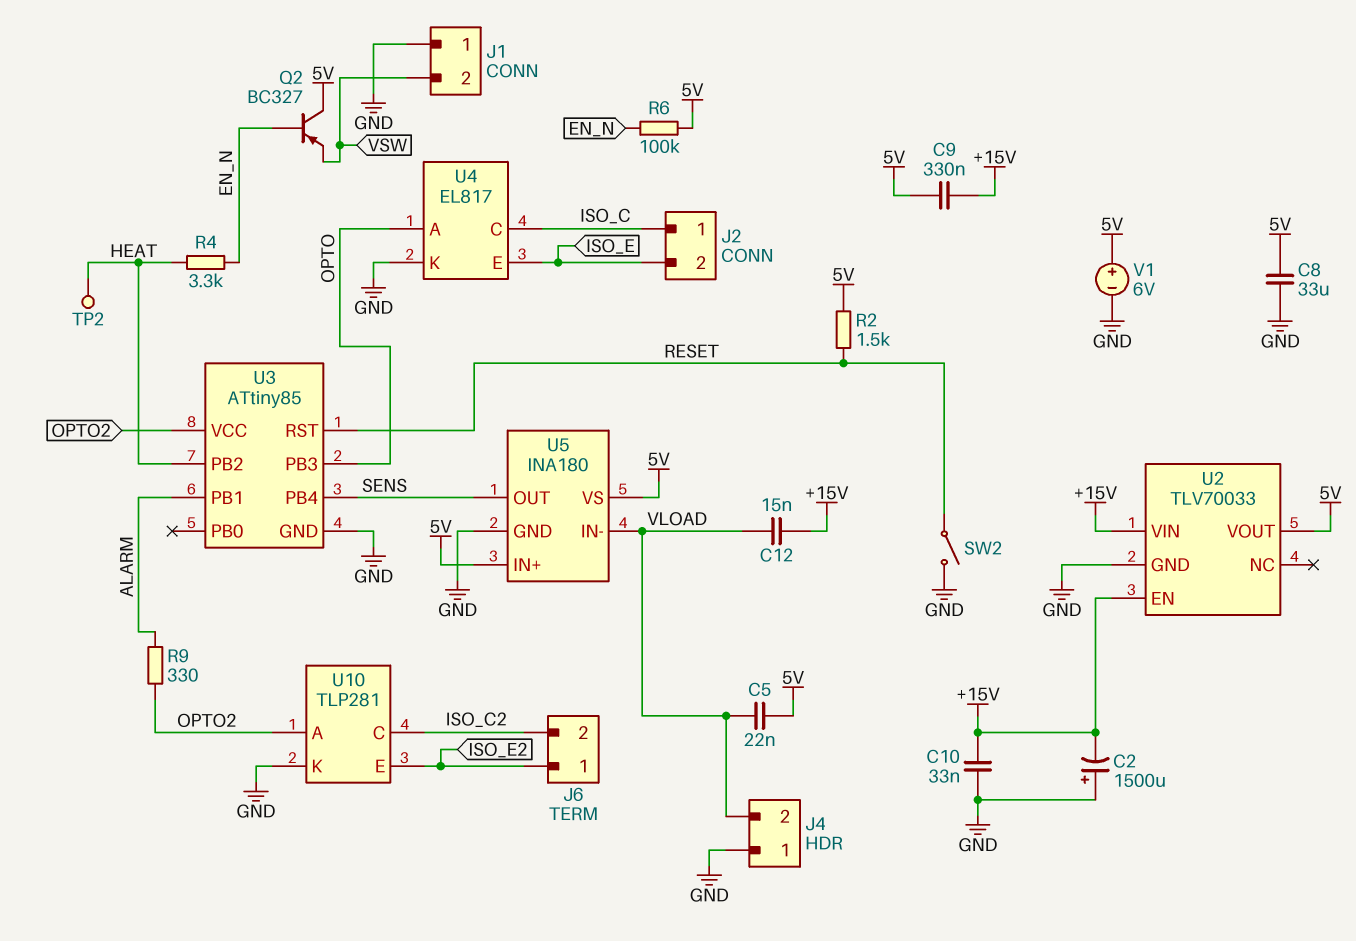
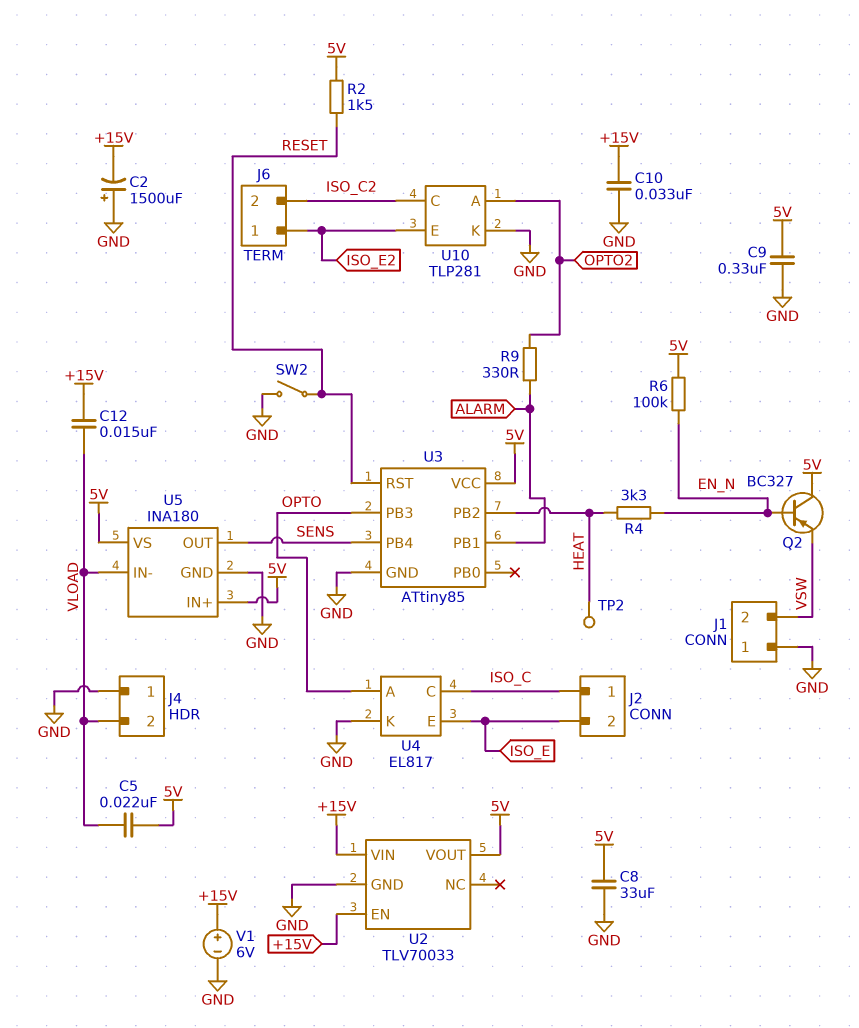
C9: 330nF (+15V, 5V) -> 330nF (5V, GND)
U3 pin VCC: OPTO2 -> 5V
V1: 6V (plus 5V, minus GND) -> 6V (plus +15V, minus GND)

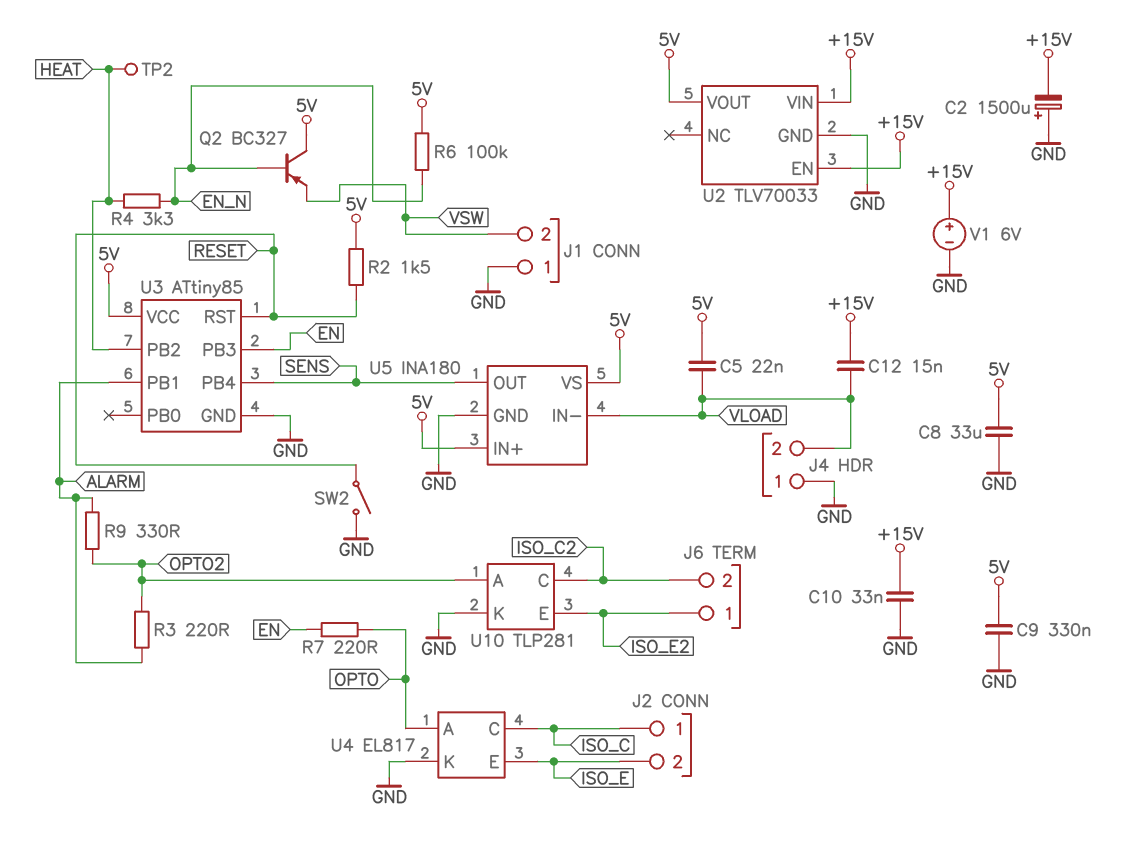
R3: none -> 220 (ALARM, OPTO2)
R7: none -> 220 (EN, OPTO)
U3 pin PB3: OPTO -> EN

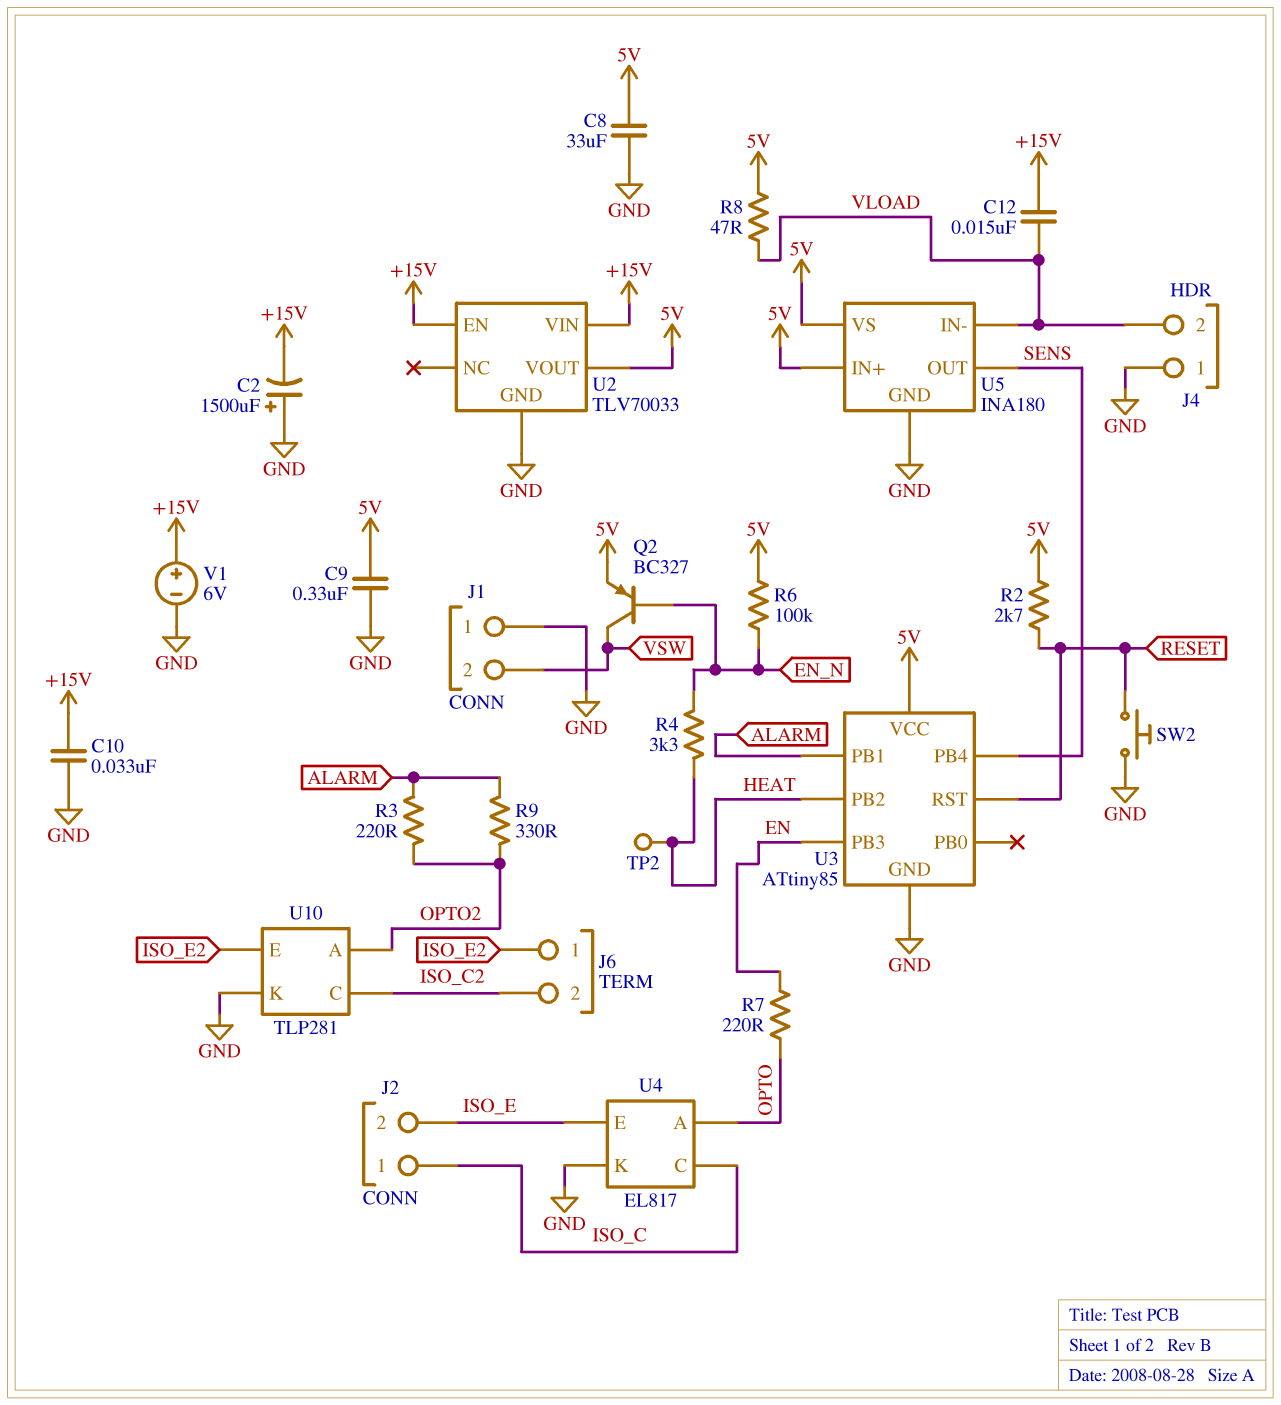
C5: 22nF (5V, VLOAD) -> none
Q2: PNP BC327 (B EN_N, C 5V, E VSW) -> PNP BC327 (B EN_N, C VSW, E 5V)
R2: 1.5k (5V, RESET) -> 2.7k (5V, RESET)
R8: none -> 47 (5V, VLOAD)
SW2: switch (GND, RESET) -> button (GND, RESET)

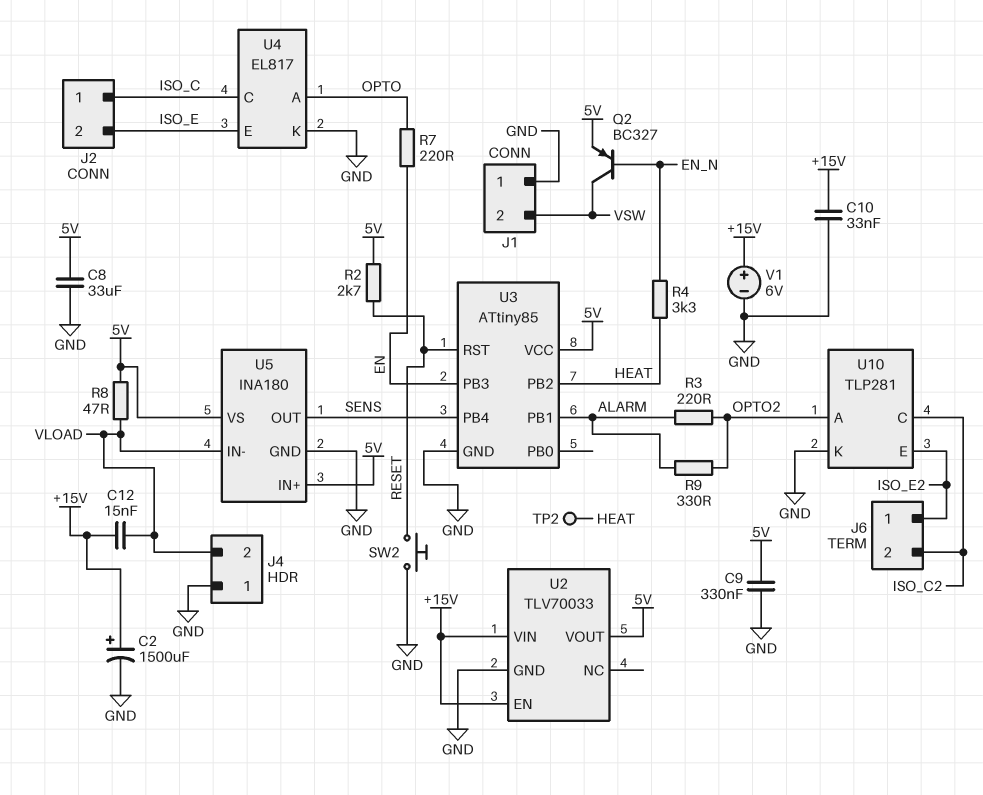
C2: 1500uF (plus GND, minus +15V) -> 1500uF (plus +15V, minus GND)
R6: 100k (5V, EN_N) -> none

